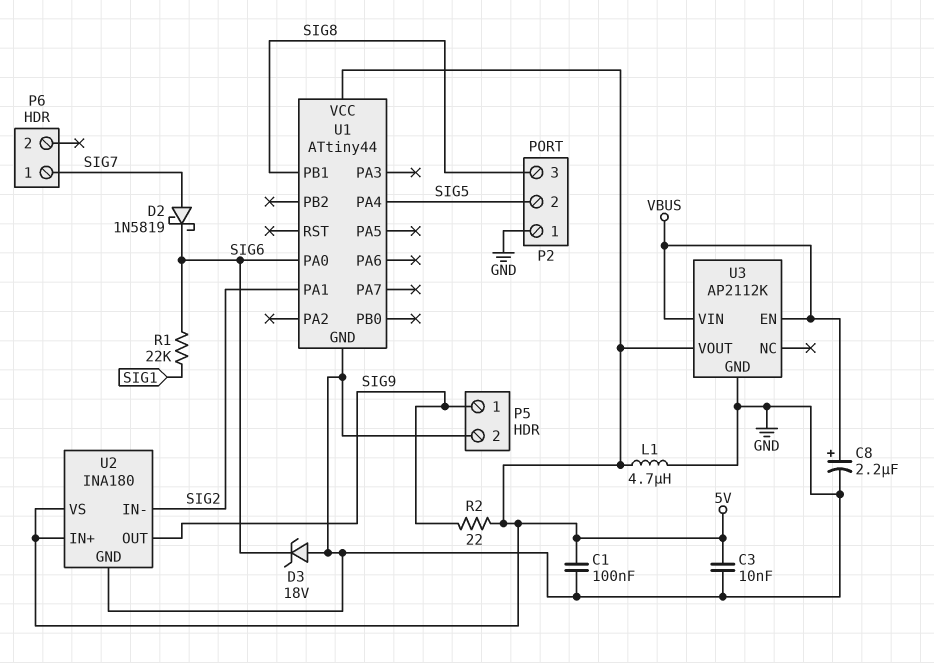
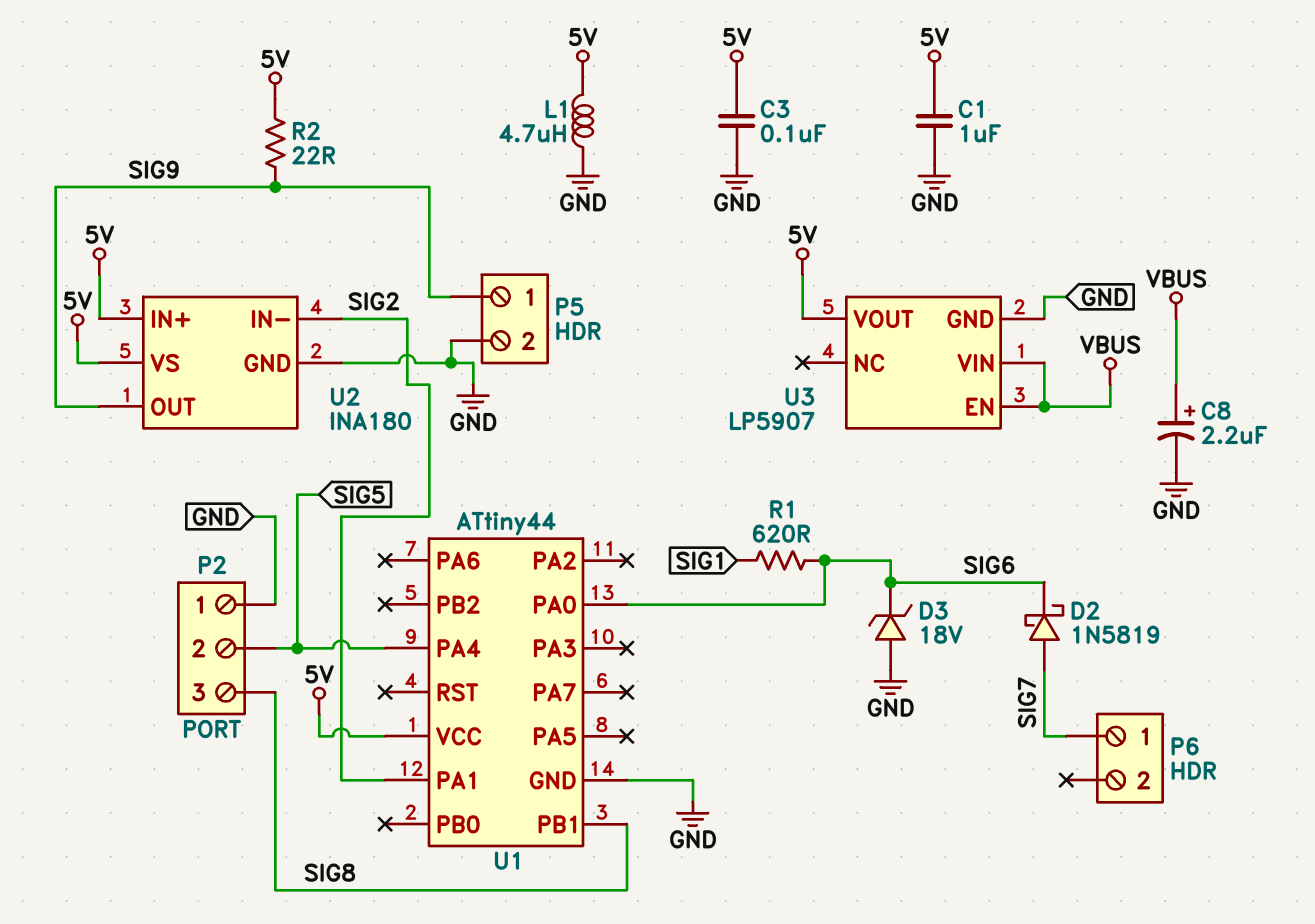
C1: 100nF (5V, GND) -> 1uF (5V, GND)
C3: 10nF (5V, GND) -> 100nF (5V, GND)
R1: 22k (SIG1, SIG6) -> 620 (SIG1, SIG6)
U3: AP2112K -> LP5907

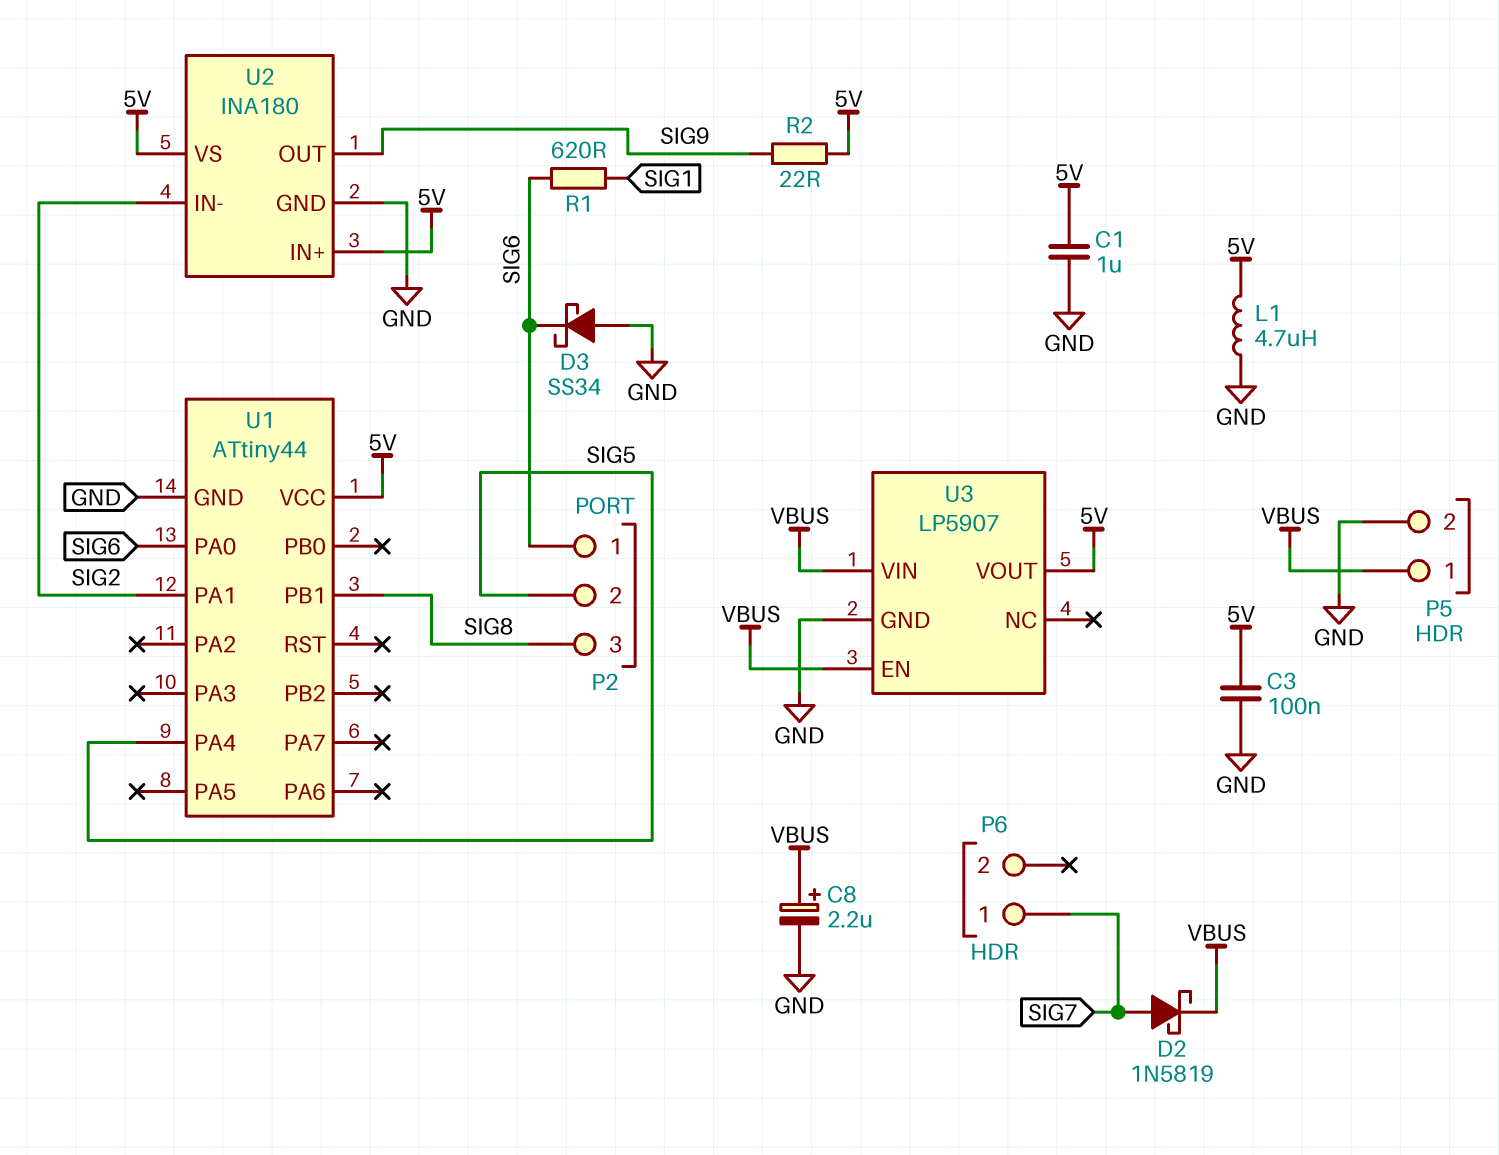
D2: schottky 1N5819 (A SIG7, K SIG6) -> schottky 1N5819 (A SIG7, K VBUS)
D3: zener 18V (A GND, K SIG6) -> schottky SS34 (A GND, K SIG6)
P2 pin 1: GND -> SIG6
P5 pin 1: SIG9 -> VBUS

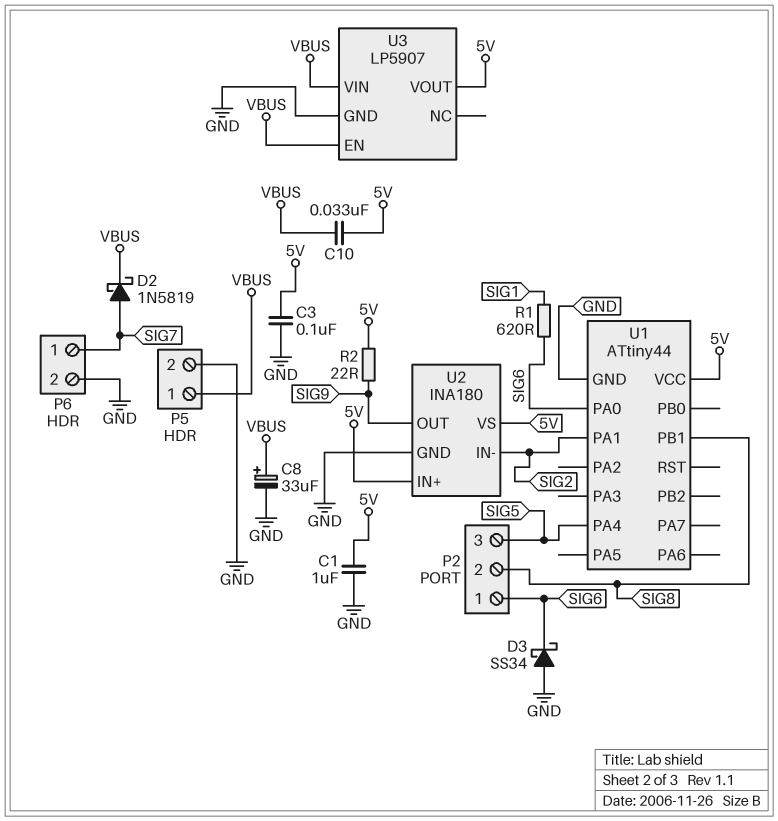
C8: 2.2uF (plus VBUS, minus GND) -> 33uF (plus VBUS, minus GND)
C10: none -> 33nF (5V, VBUS)
L1: 4.7uH (5V, GND) -> none
P2 pin 2: SIG5 -> SIG8
P2 pin 3: SIG8 -> SIG5
P6 pin 2: none -> GND

